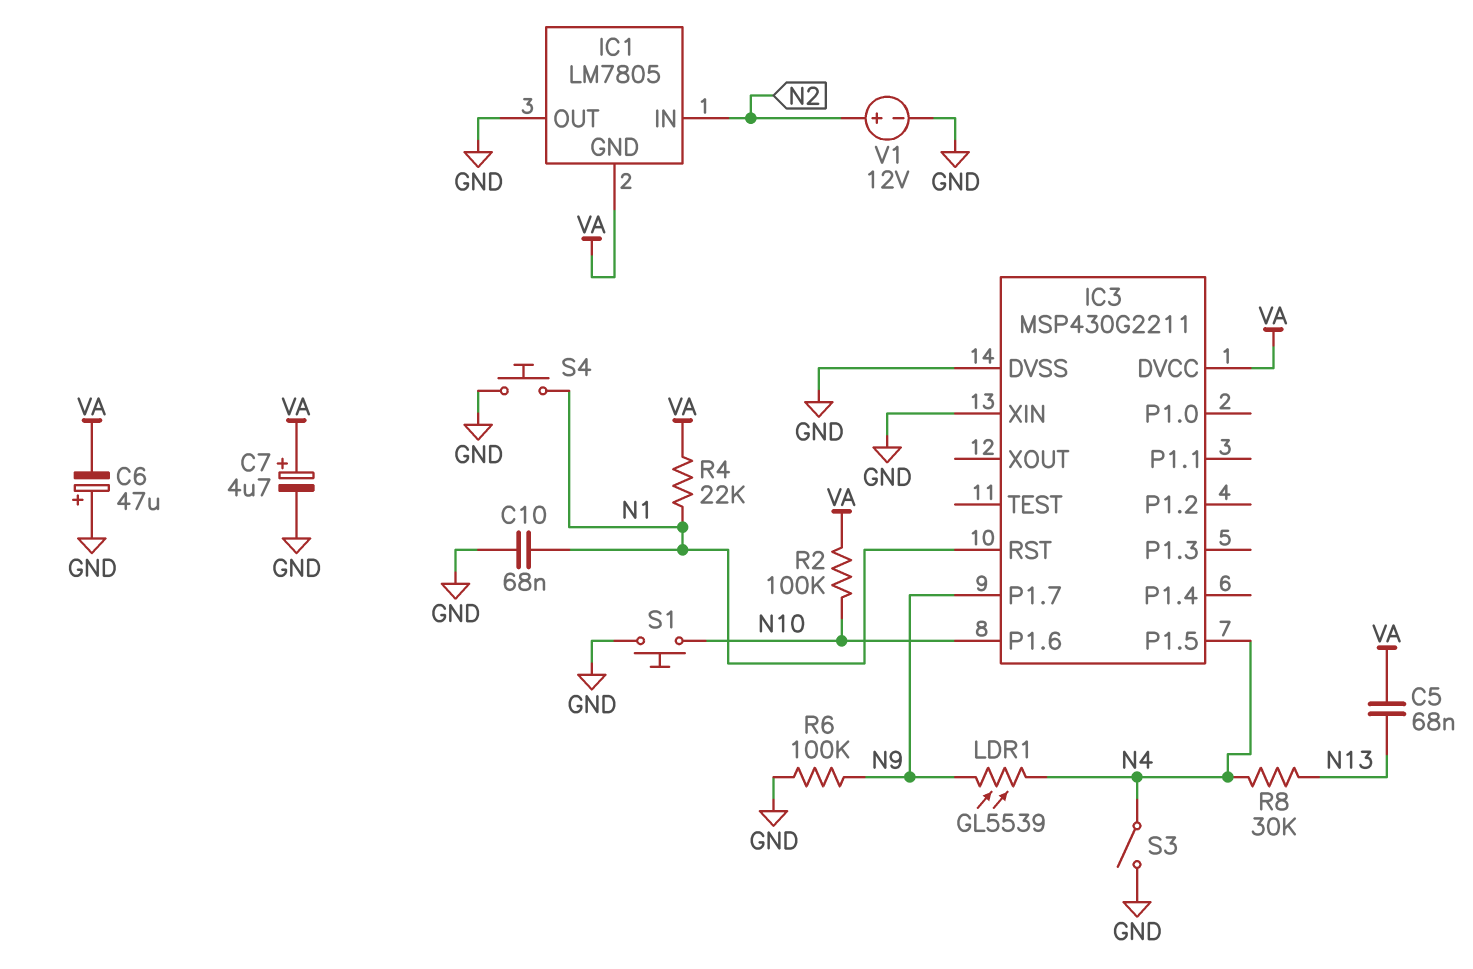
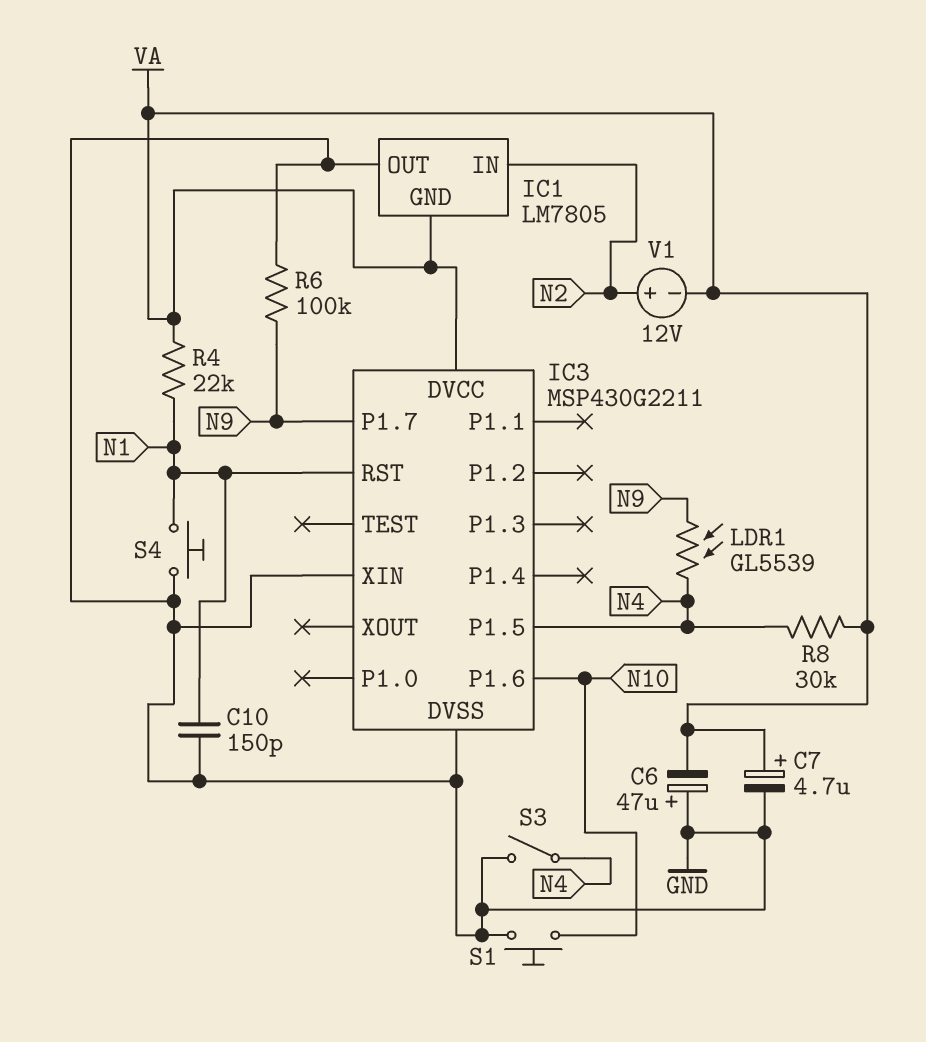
C5: 68nF (N13, VA) -> none
C10: 68nF (GND, N1) -> 150pF (GND, N1)
R2: 100k (N10, VA) -> none
R8: 30k (N4, N13) -> 30k (N4, VA)
V1: 12V (plus N2, minus GND) -> 12V (plus N2, minus VA)

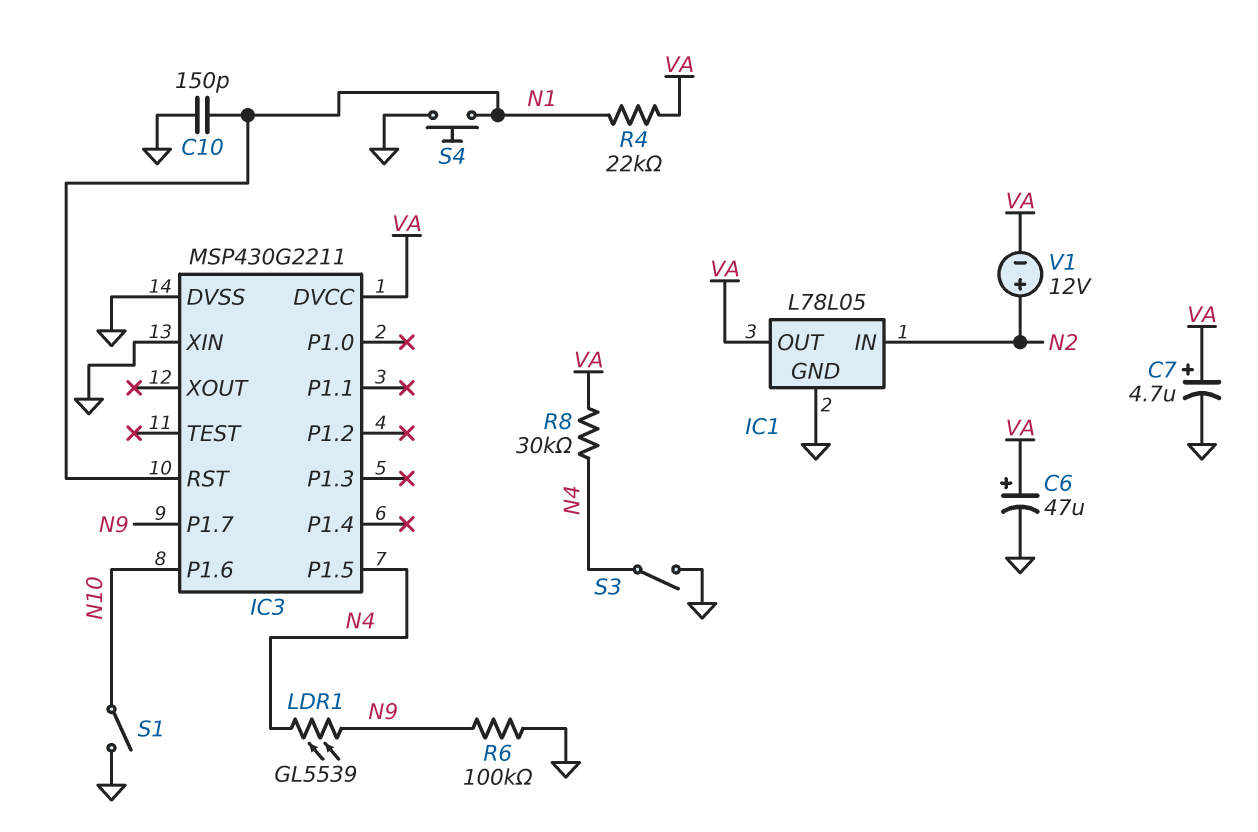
C6: 47uF (plus GND, minus VA) -> 47uF (plus VA, minus GND)
IC1: LM7805 -> L78L05
IC1 pin GND: VA -> GND
IC1 pin OUT: GND -> VA
S1: button (GND, N10) -> switch (GND, N10)

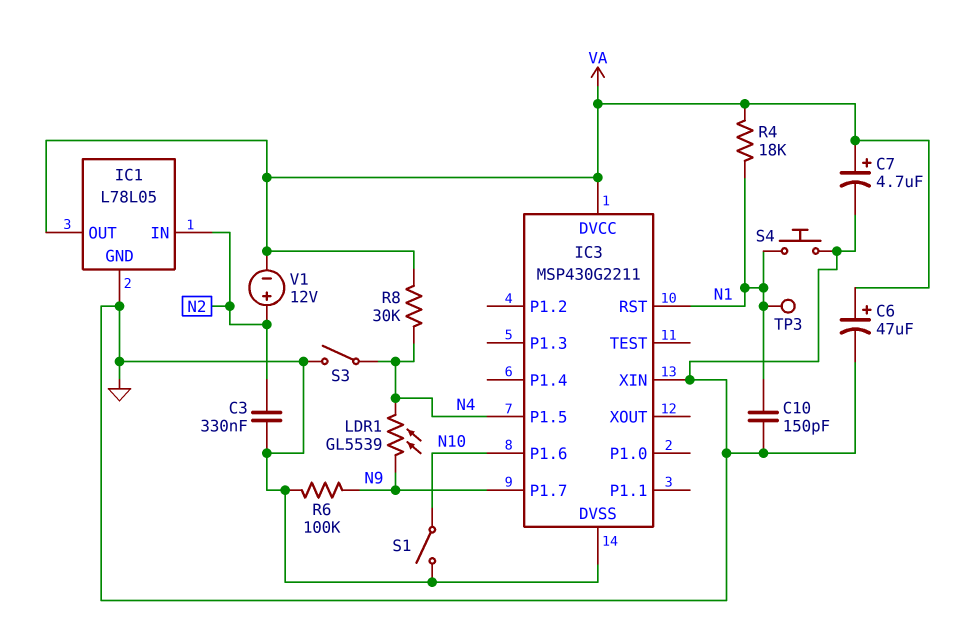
C3: none -> 330nF (GND, N2)
R4: 22k (N1, VA) -> 18k (N1, VA)
TP3: none -> test point (N1)

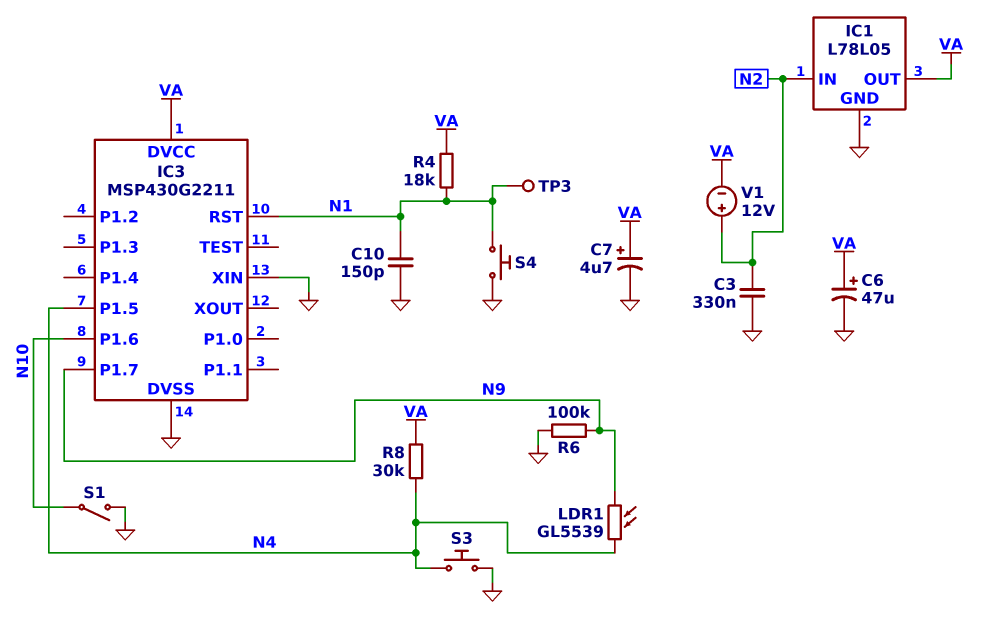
S3: switch (GND, N4) -> button (GND, N4)

